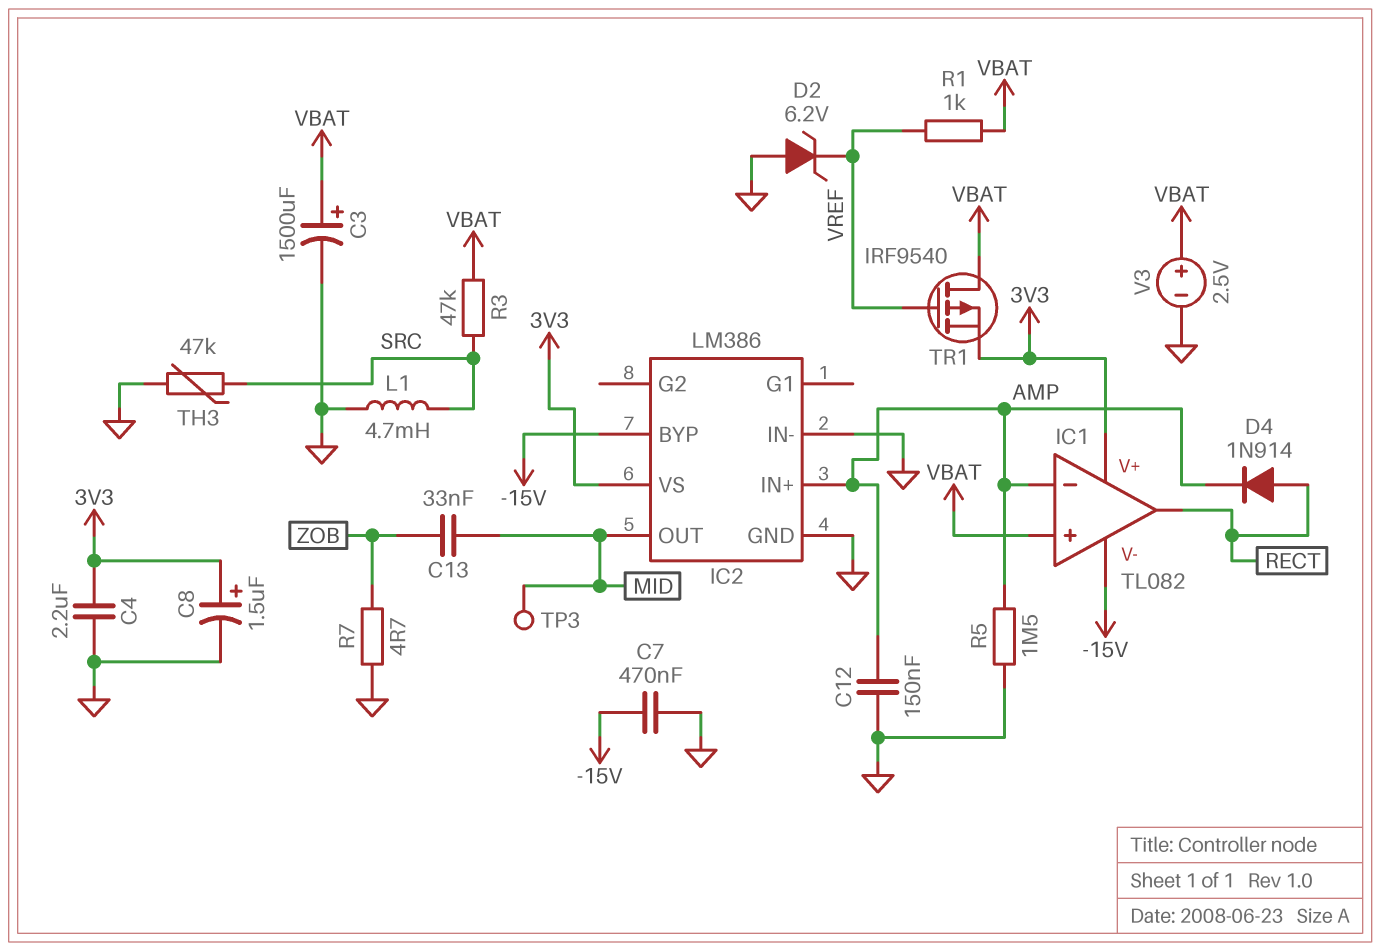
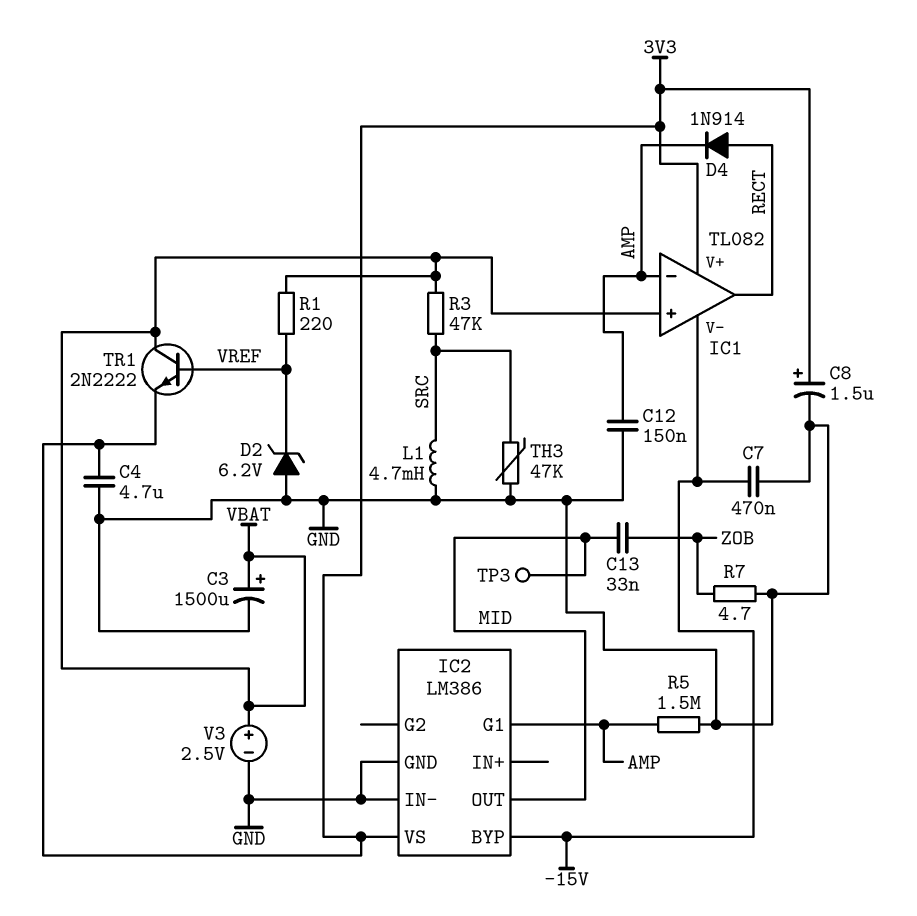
C4: 2.2uF (3V3, GND) -> 4.7uF (3V3, GND)
IC2 pin G1: none -> AMP
IC2 pin IN+: AMP -> none
R1: 1k (VBAT, VREF) -> 220 (VBAT, VREF)
TR1: PMOS IRF9540 (G VREF, D VBAT, S 3V3) -> NPN 2N2222 (B VREF, C VBAT, E 3V3)

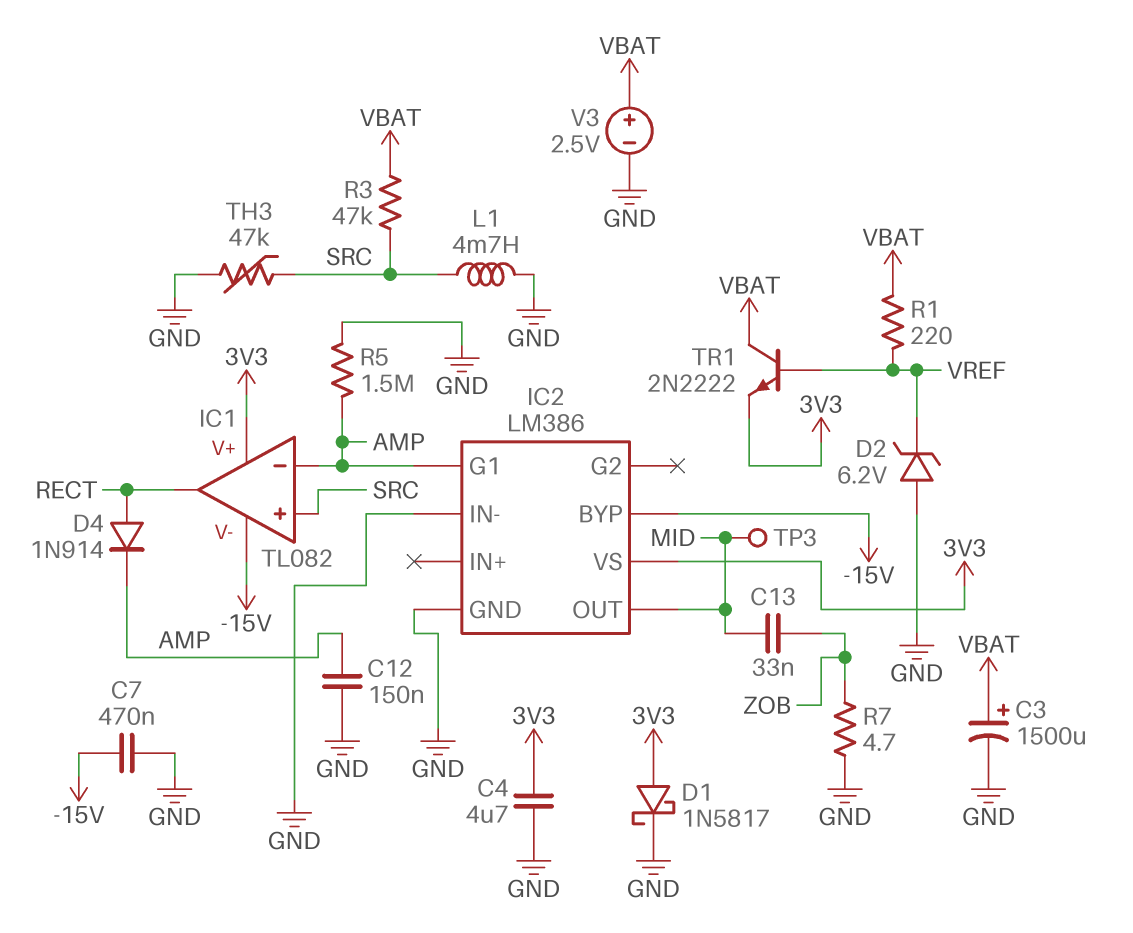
C8: 1.5uF (plus 3V3, minus GND) -> none
D1: none -> schottky 1N5817 (A 3V3, K GND)
IC1 pin in+: VBAT -> SRC

